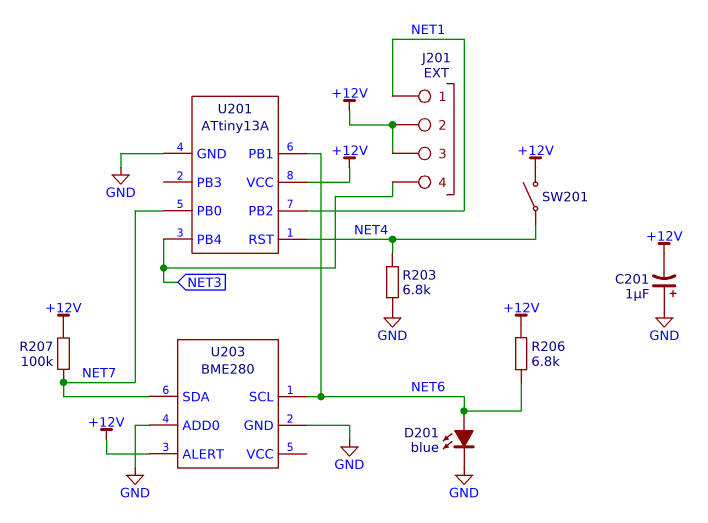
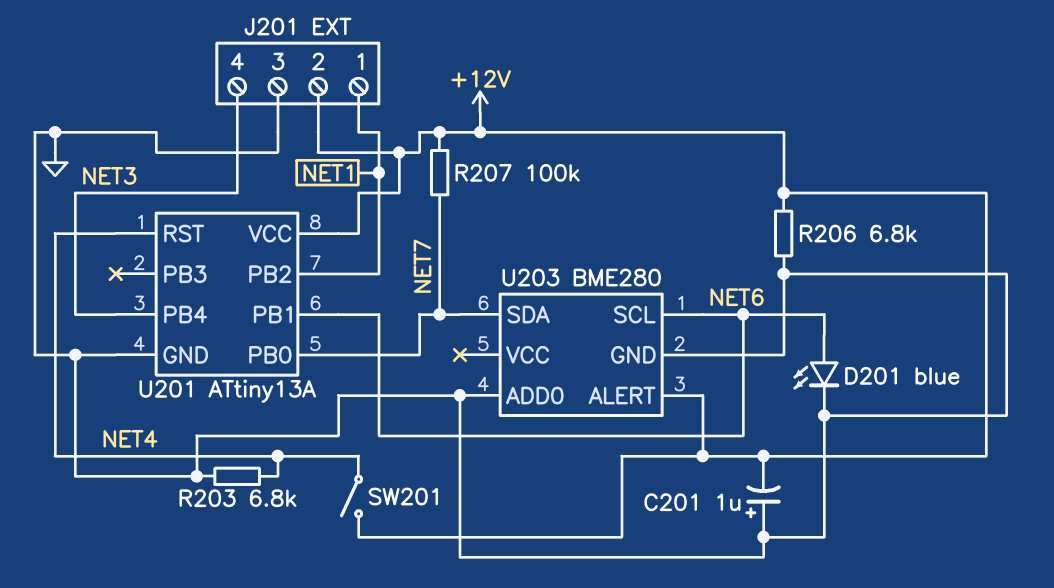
J201 pin 3: +12V -> GND
R206: 6.8k (+12V, NET6) -> 6.8k (+12V, GND)

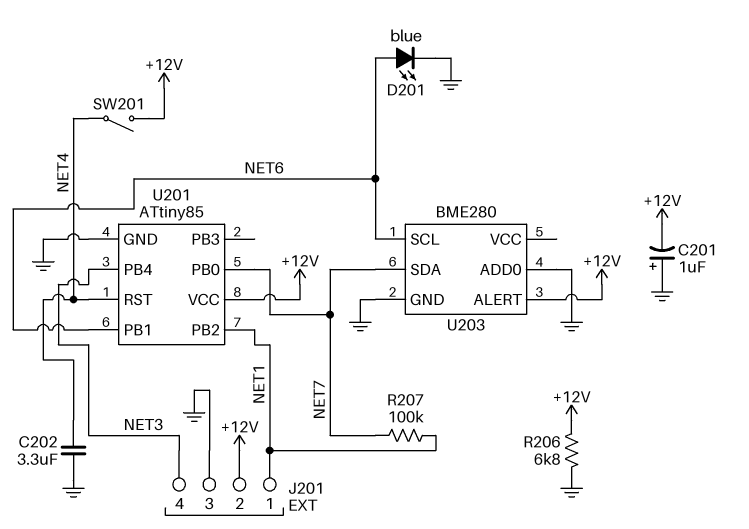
C202: none -> 3.3uF (GND, NET4)
R203: 6.8k (GND, NET4) -> none
R207: 100k (+12V, NET7) -> 100k (NET1, NET7)
U201: ATtiny13A -> ATtiny85

